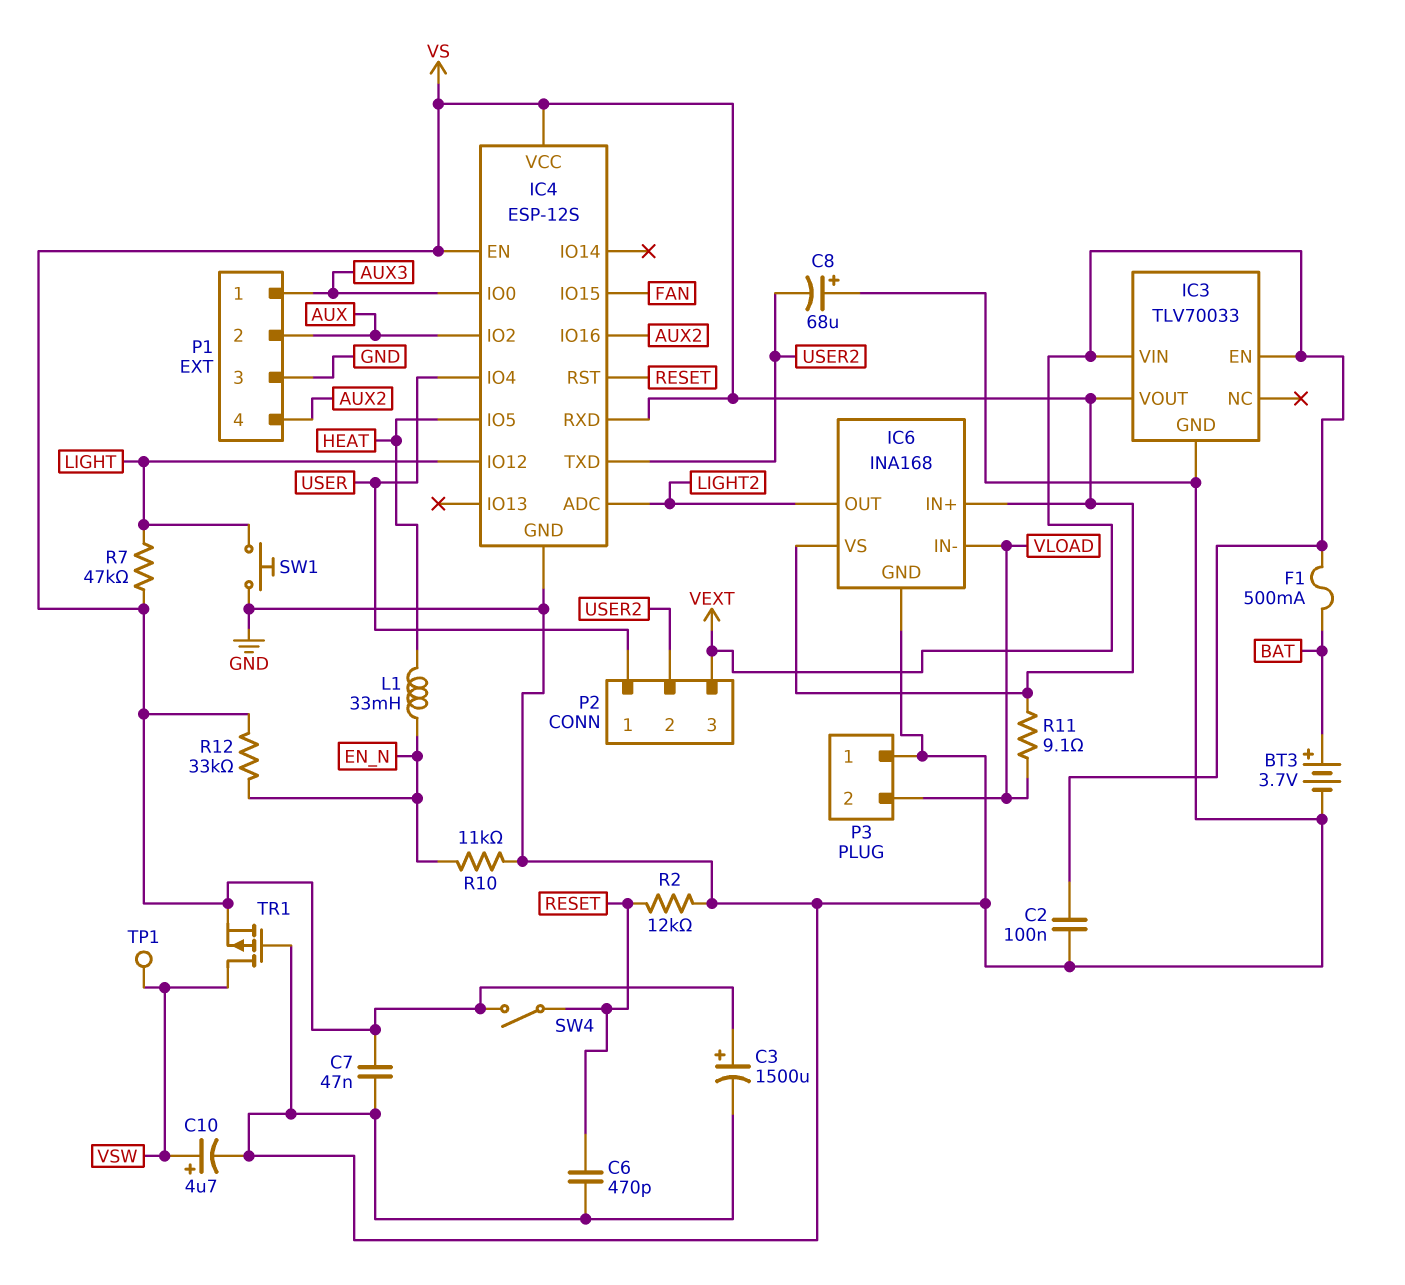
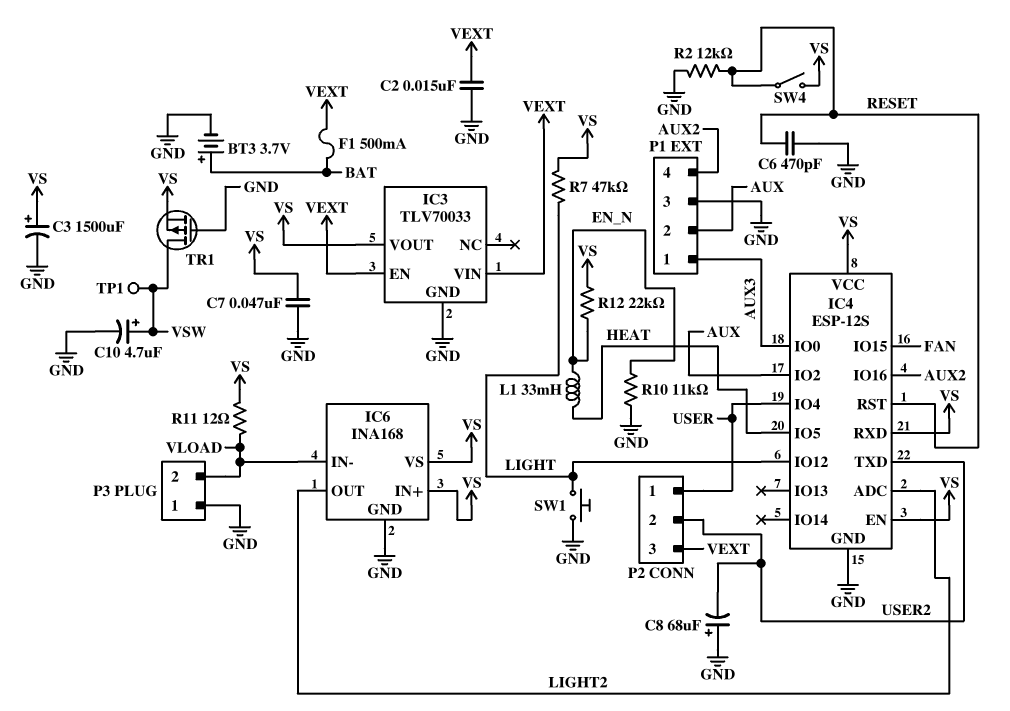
C2: 100nF (GND, VEXT) -> 15nF (GND, VEXT)
R11: 9.1 (VLOAD, VS) -> 12 (VLOAD, VS)
R12: 33k (EN_N, VS) -> 22k (EN_N, VS)

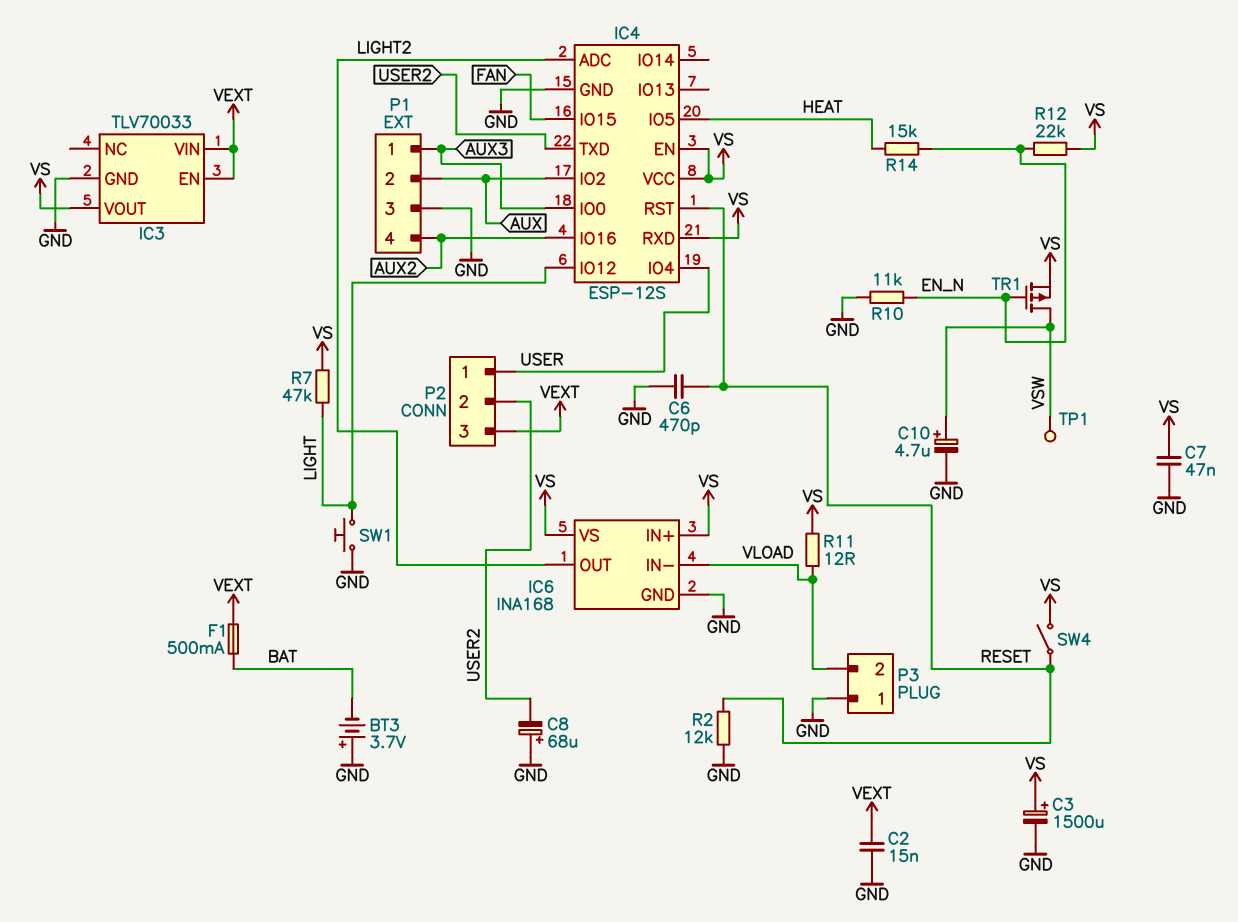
BT3: 3.7V (plus BAT, minus GND) -> 3.7V (plus GND, minus BAT)
L1: 33mH (EN_N, HEAT) -> none
R14: none -> 15k (EN_N, HEAT)
TR1: PMOS (G GND, D VSW, S VS) -> PMOS (G EN_N, D VSW, S VS)

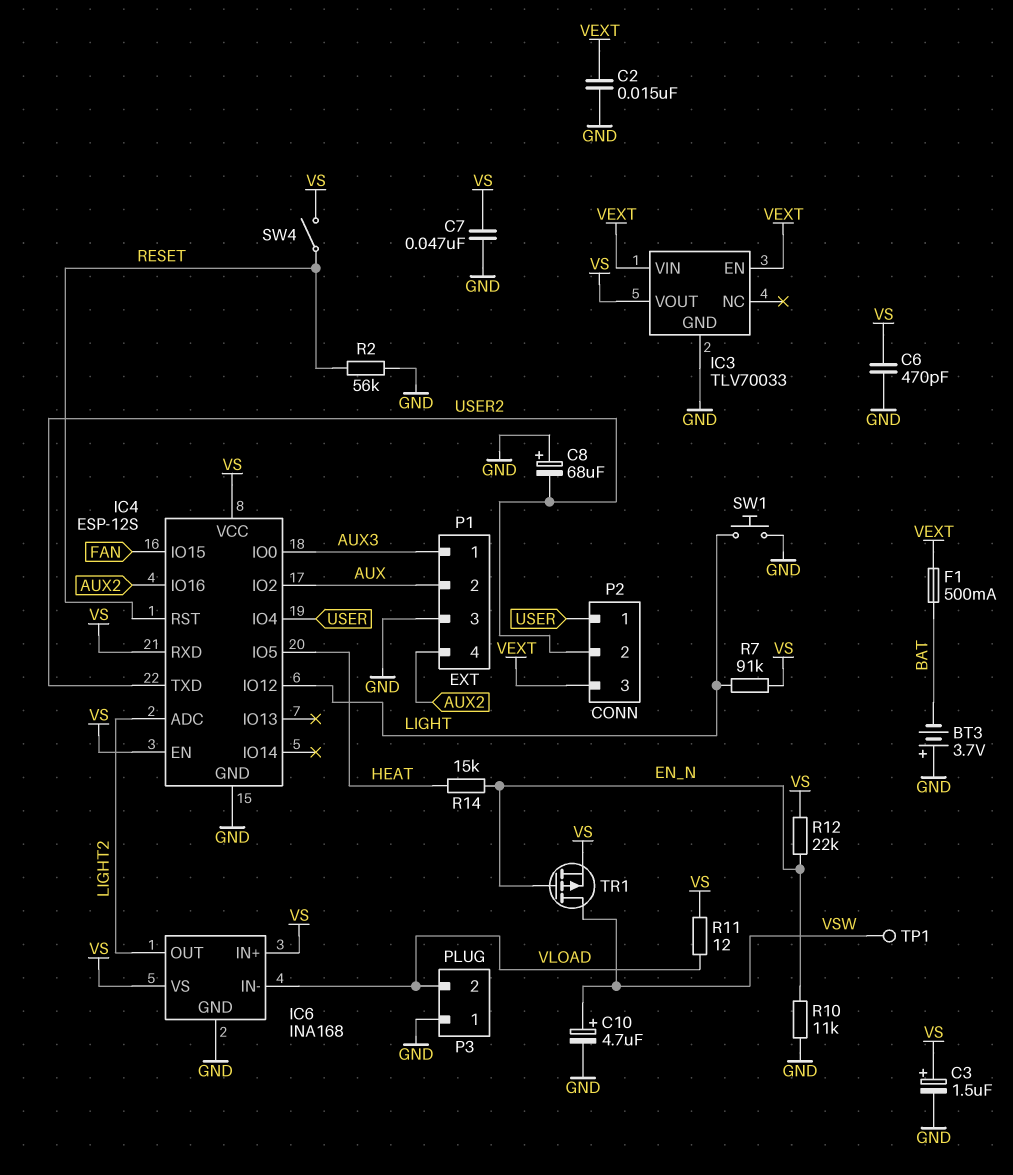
C3: 1500uF (plus VS, minus GND) -> 1.5uF (plus VS, minus GND)
C6: 470pF (GND, RESET) -> 470pF (GND, VS)
R2: 12k (GND, RESET) -> 56k (GND, RESET)
R7: 47k (LIGHT, VS) -> 91k (LIGHT, VS)

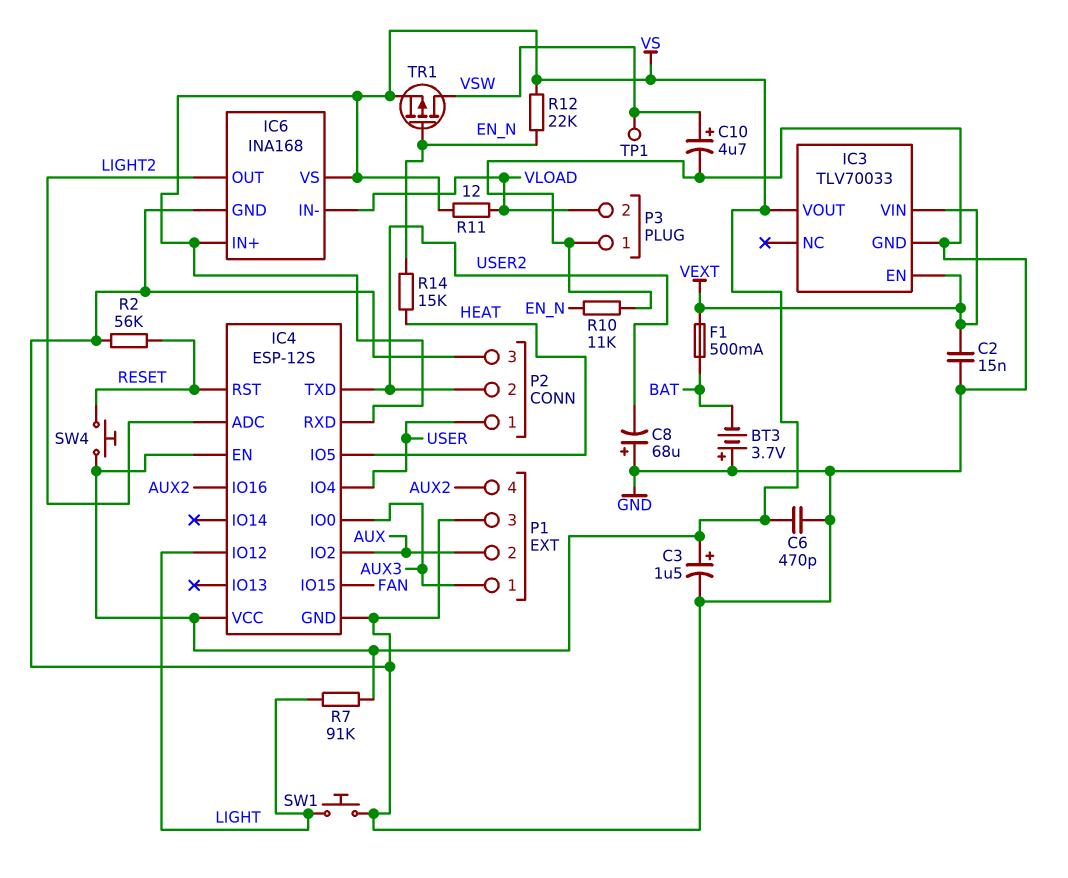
C7: 47nF (GND, VS) -> none
P2 pin 3: VEXT -> GND
SW4: switch (RESET, VS) -> button (RESET, VS)

